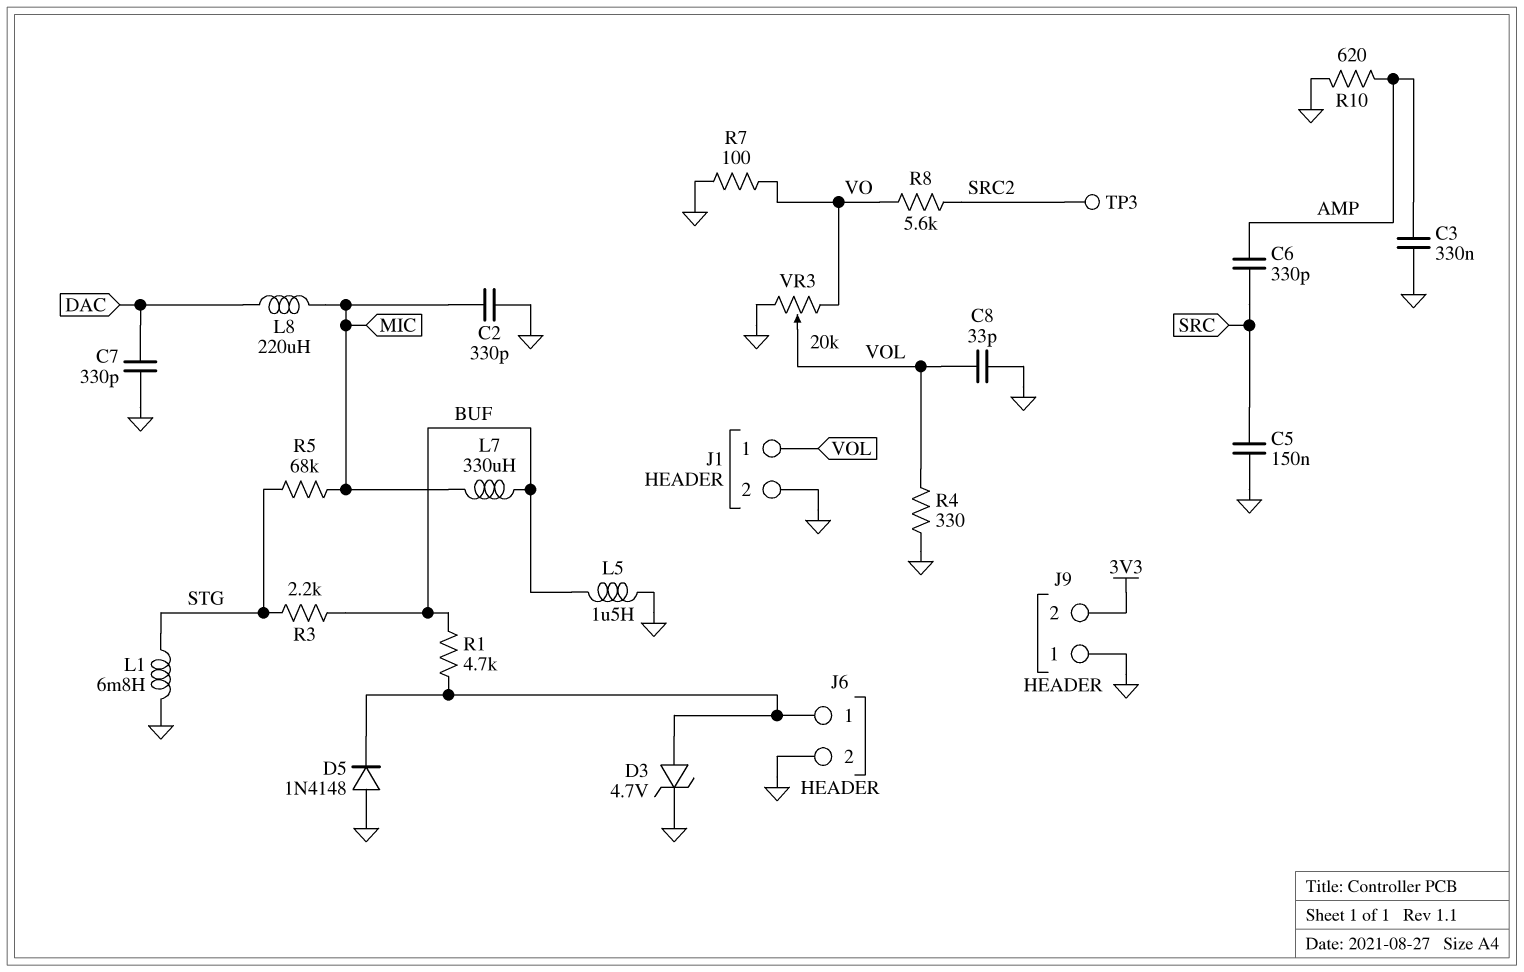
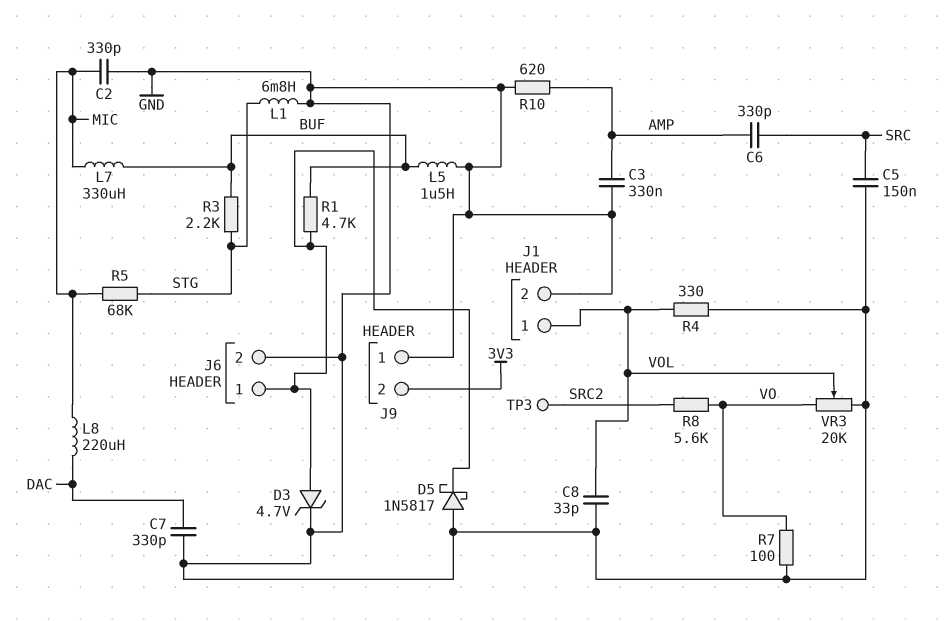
D5: diode 1N4148 (A GND, K J6/1) -> schottky 1N5817 (A GND, K J6/1)

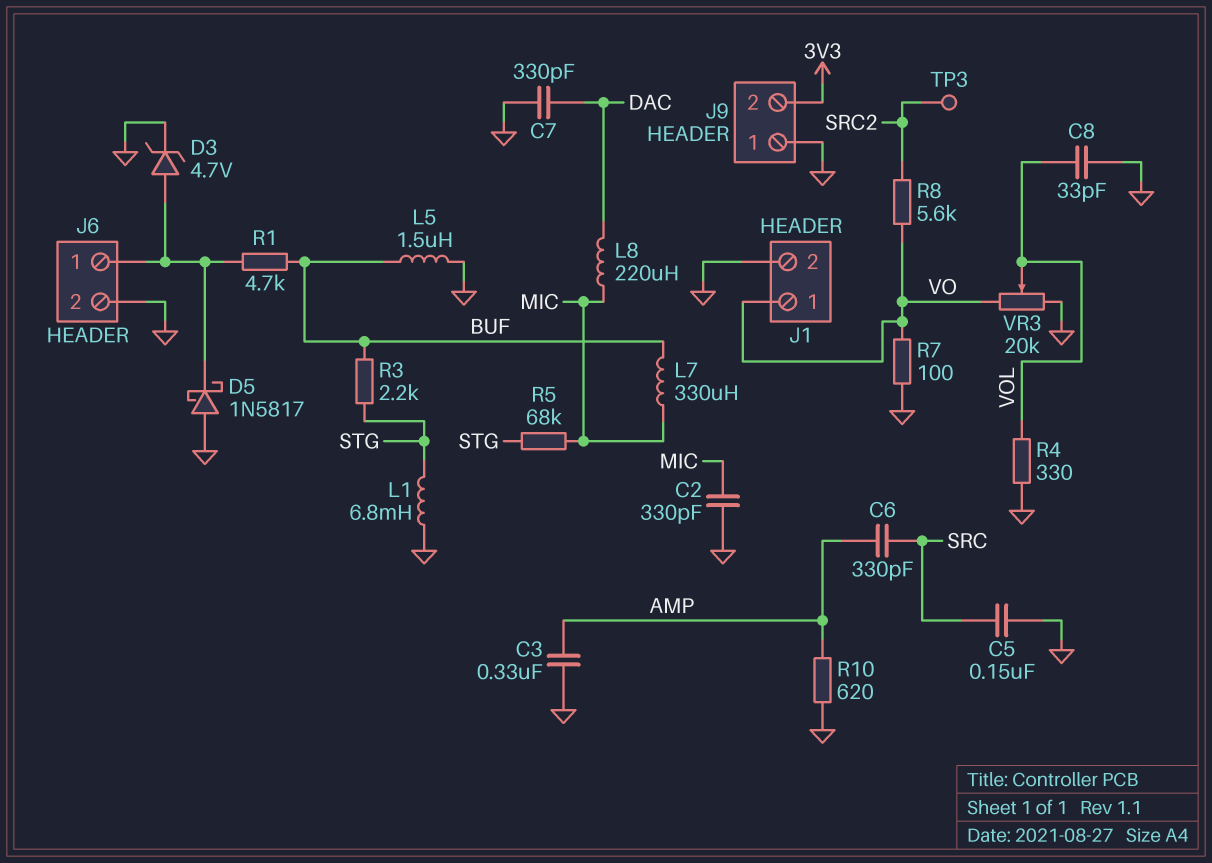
J1 pin 1: VOL -> VO

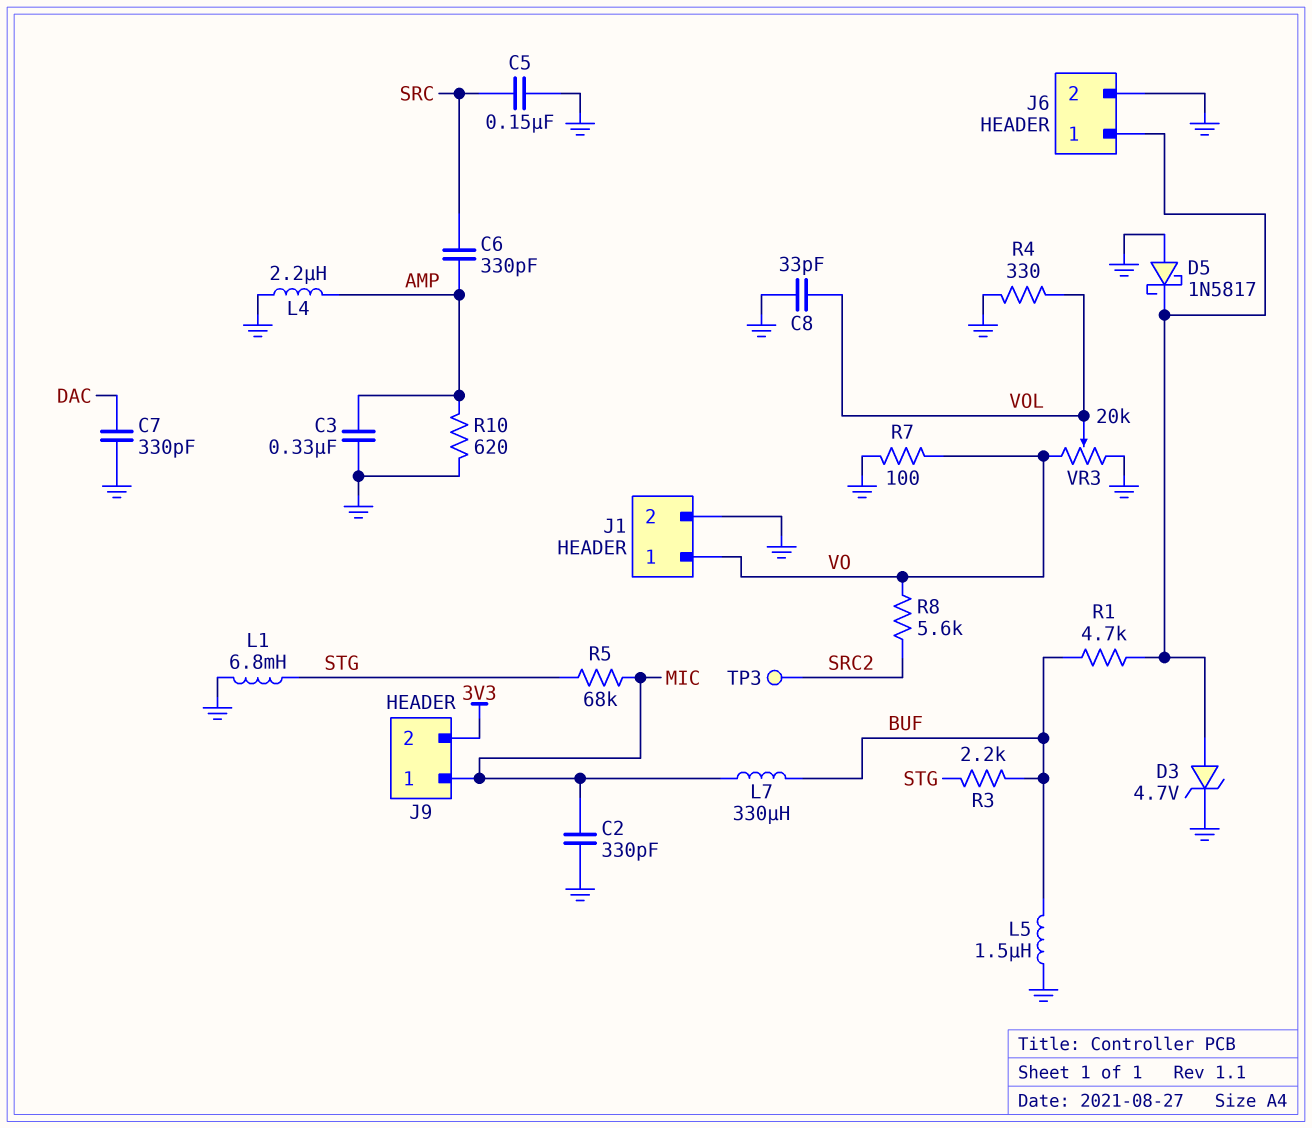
J9 pin 1: GND -> MIC
L4: none -> 2.2uH (AMP, GND)
L8: 220uH (DAC, MIC) -> none

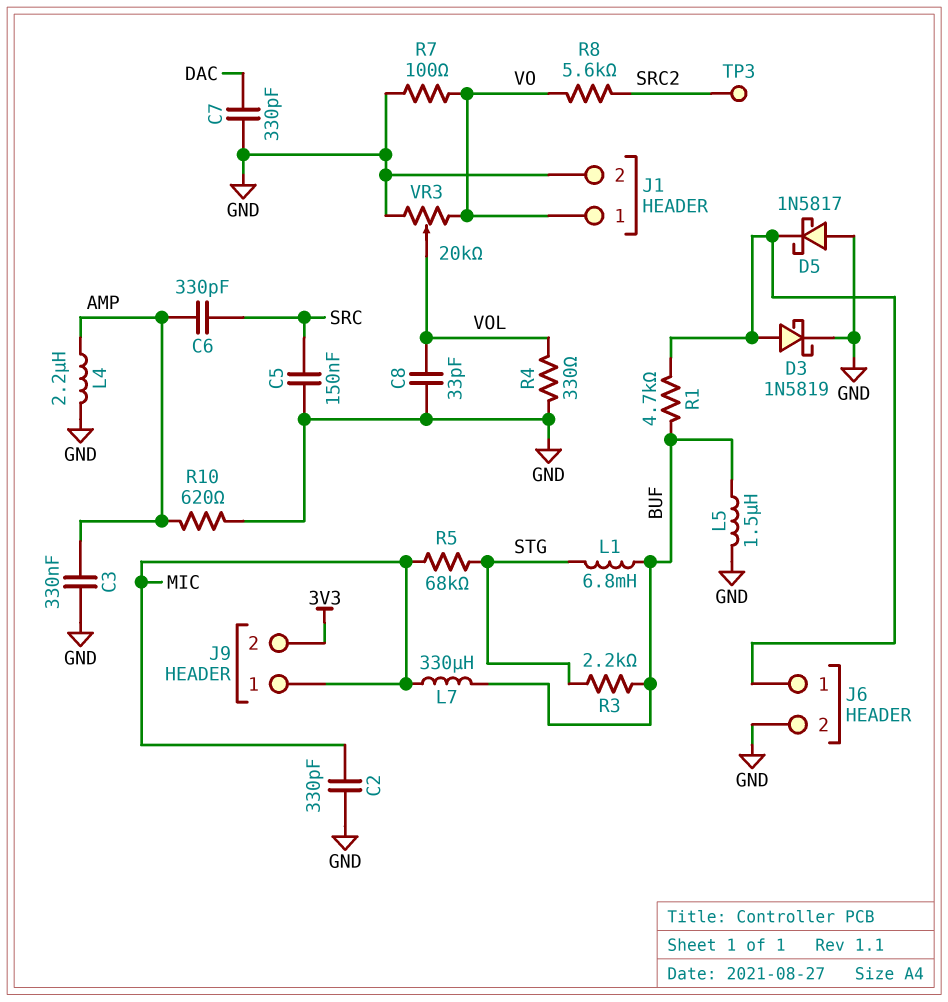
D3: zener 4.7V (A J6/1, K GND) -> schottky 1N5819 (A J6/1, K GND)
L1: 6.8mH (GND, STG) -> 6.8mH (BUF, STG)

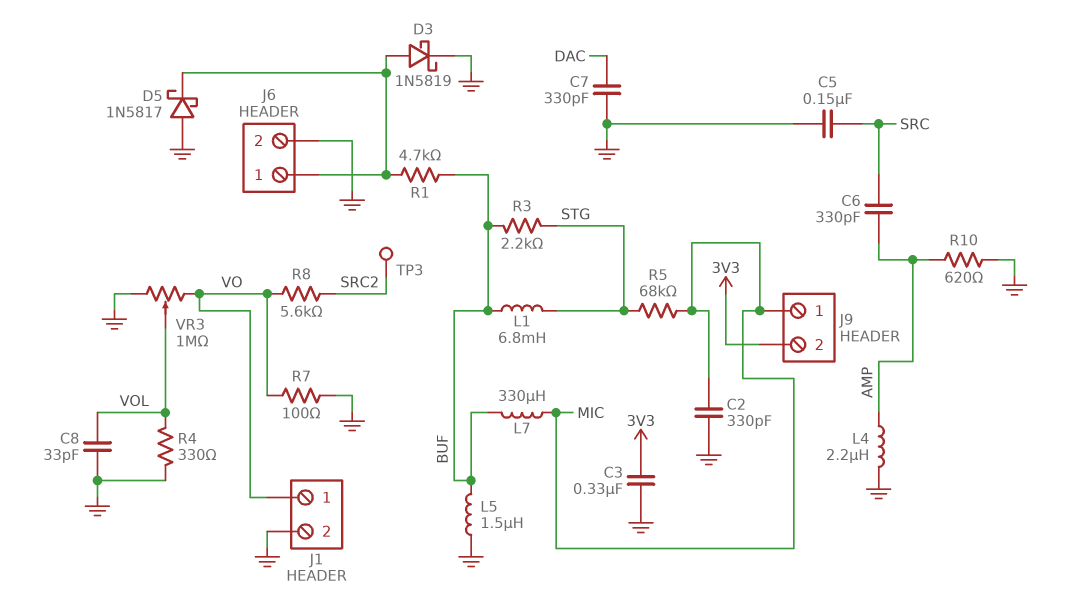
C3: 330nF (AMP, GND) -> 330nF (3V3, GND)
VR3: 20k (GND, VO, wiper VOL) -> 1M (GND, VO, wiper VOL)

